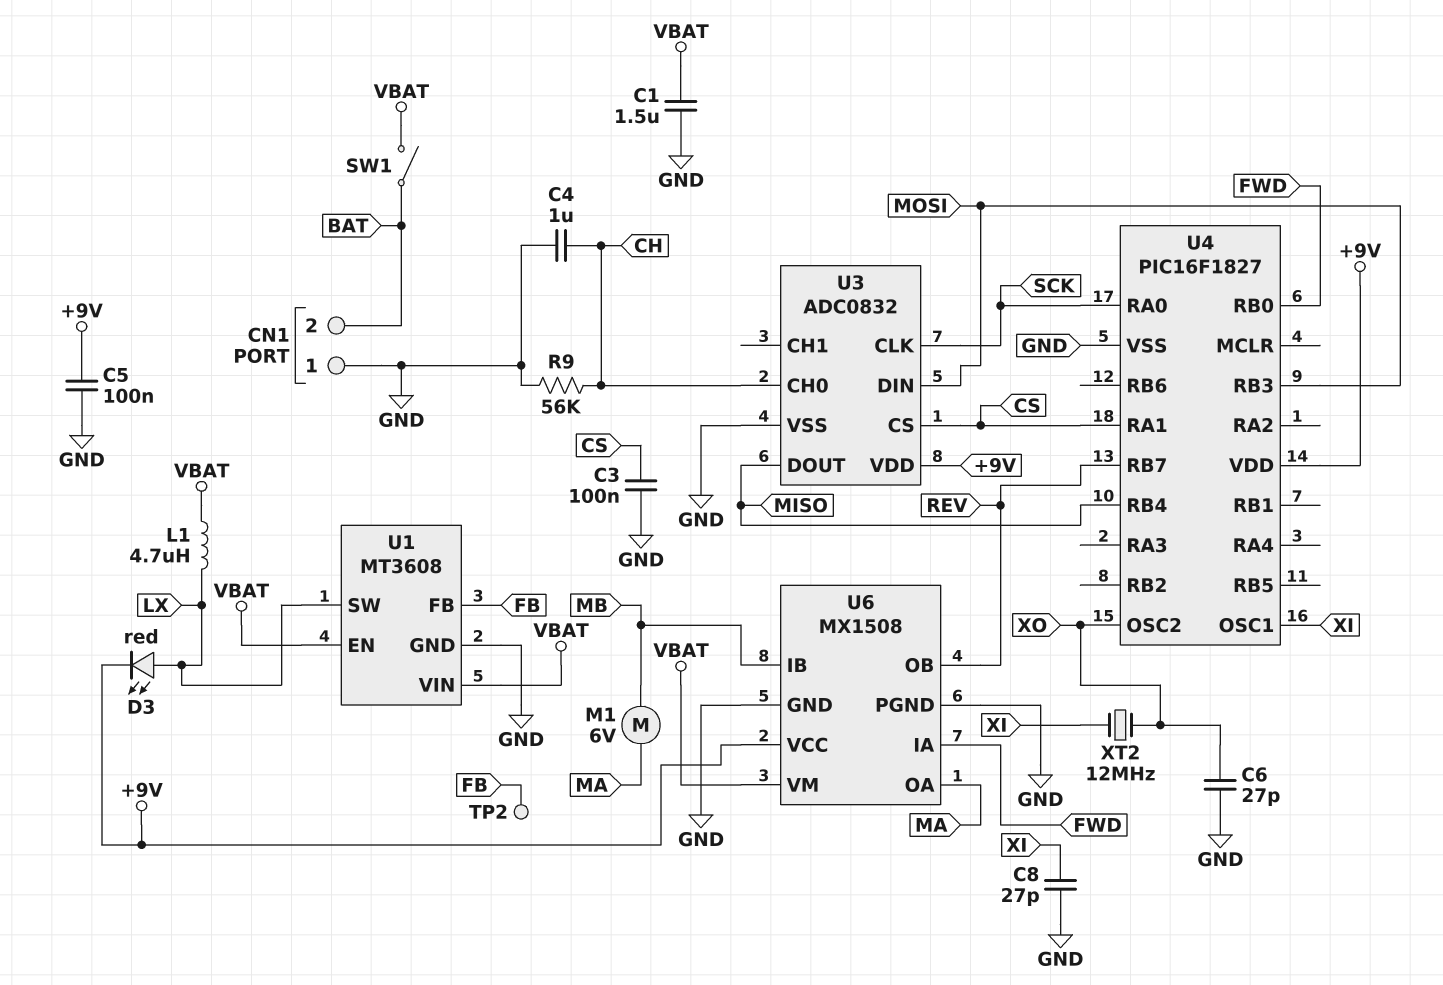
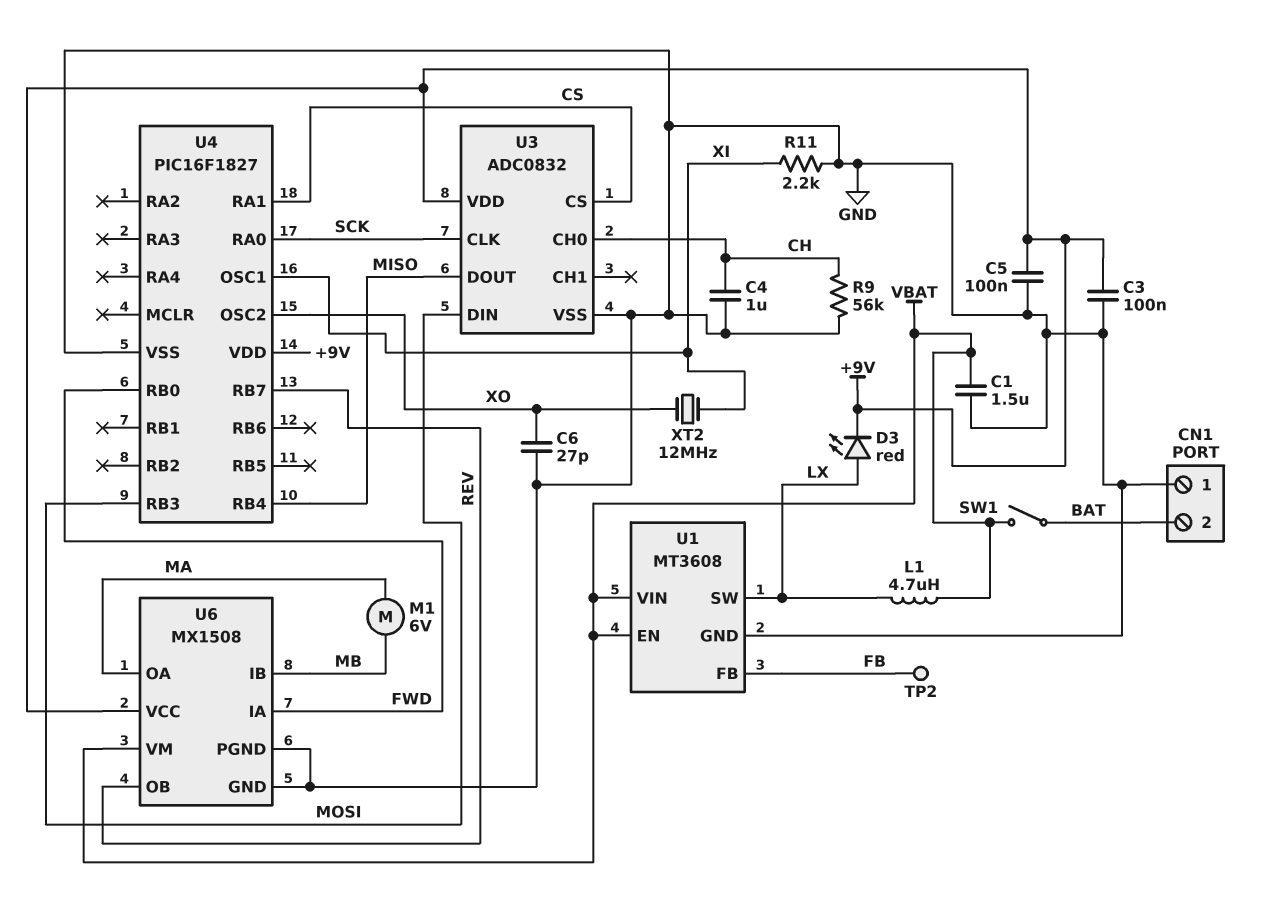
C3: 100nF (CS, GND) -> 100nF (+9V, GND)
C8: 27pF (GND, XI) -> none
R11: none -> 2.2k (GND, XI)

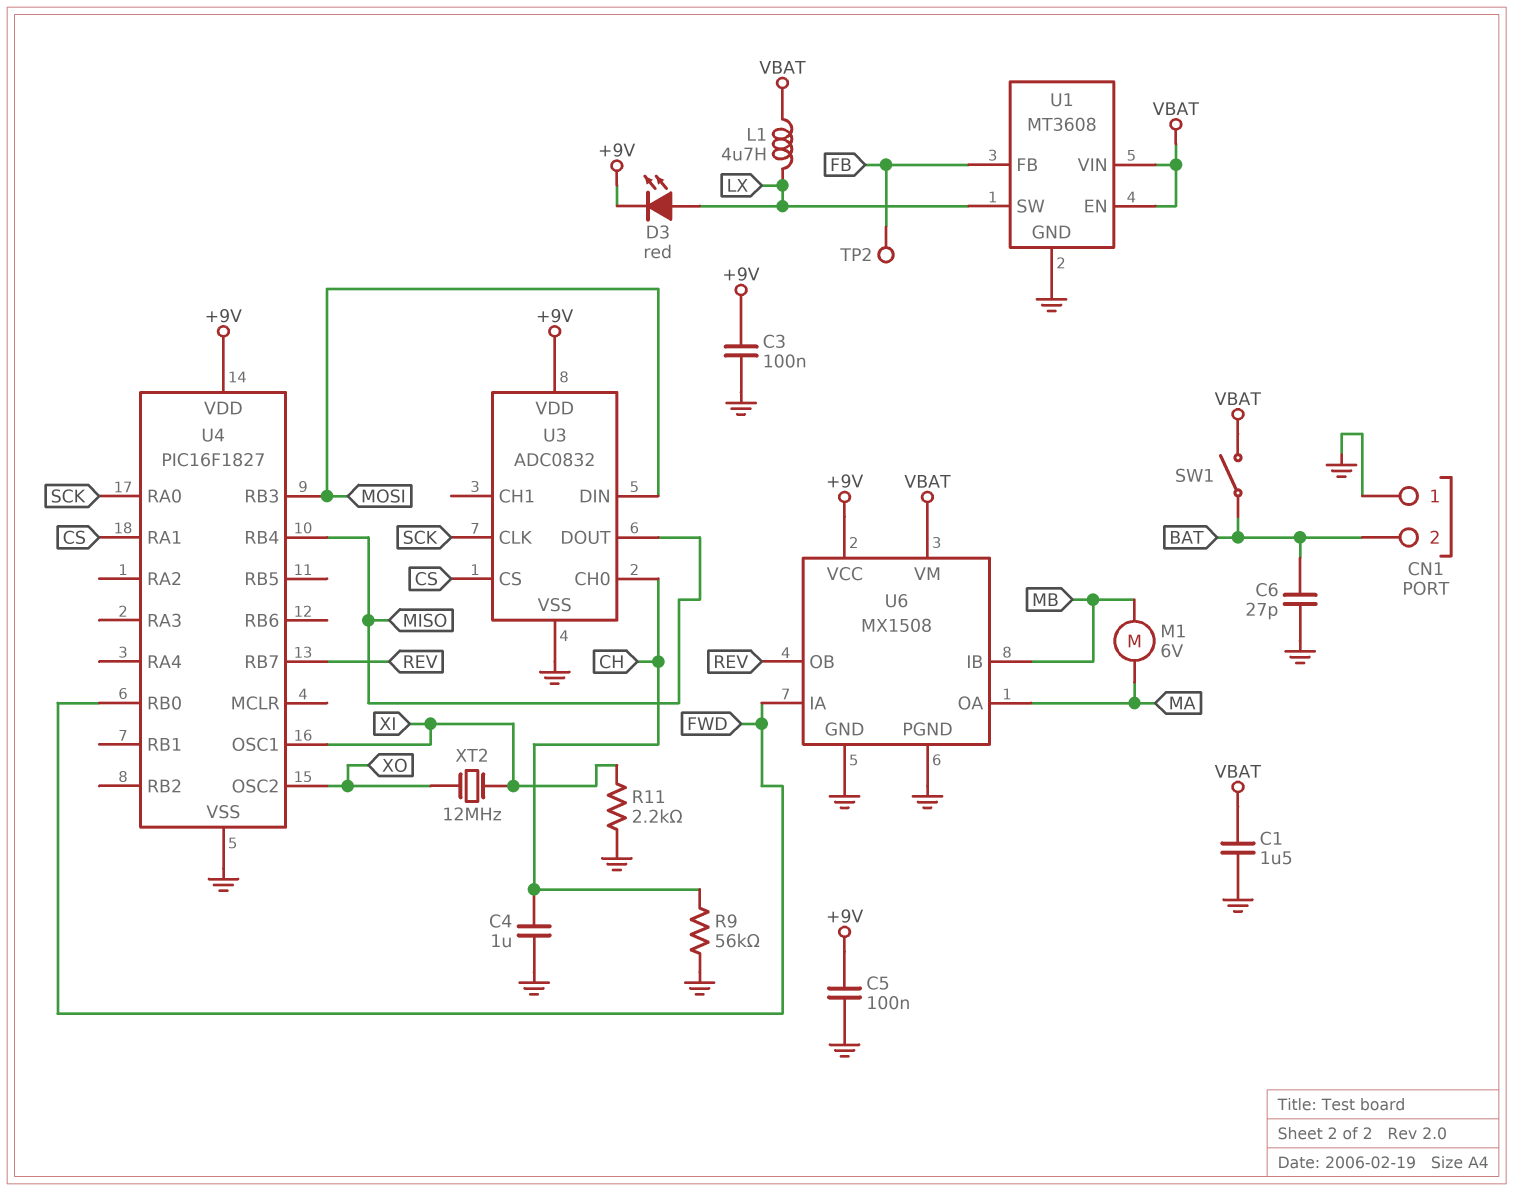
C6: 27pF (GND, XO) -> 27pF (BAT, GND)

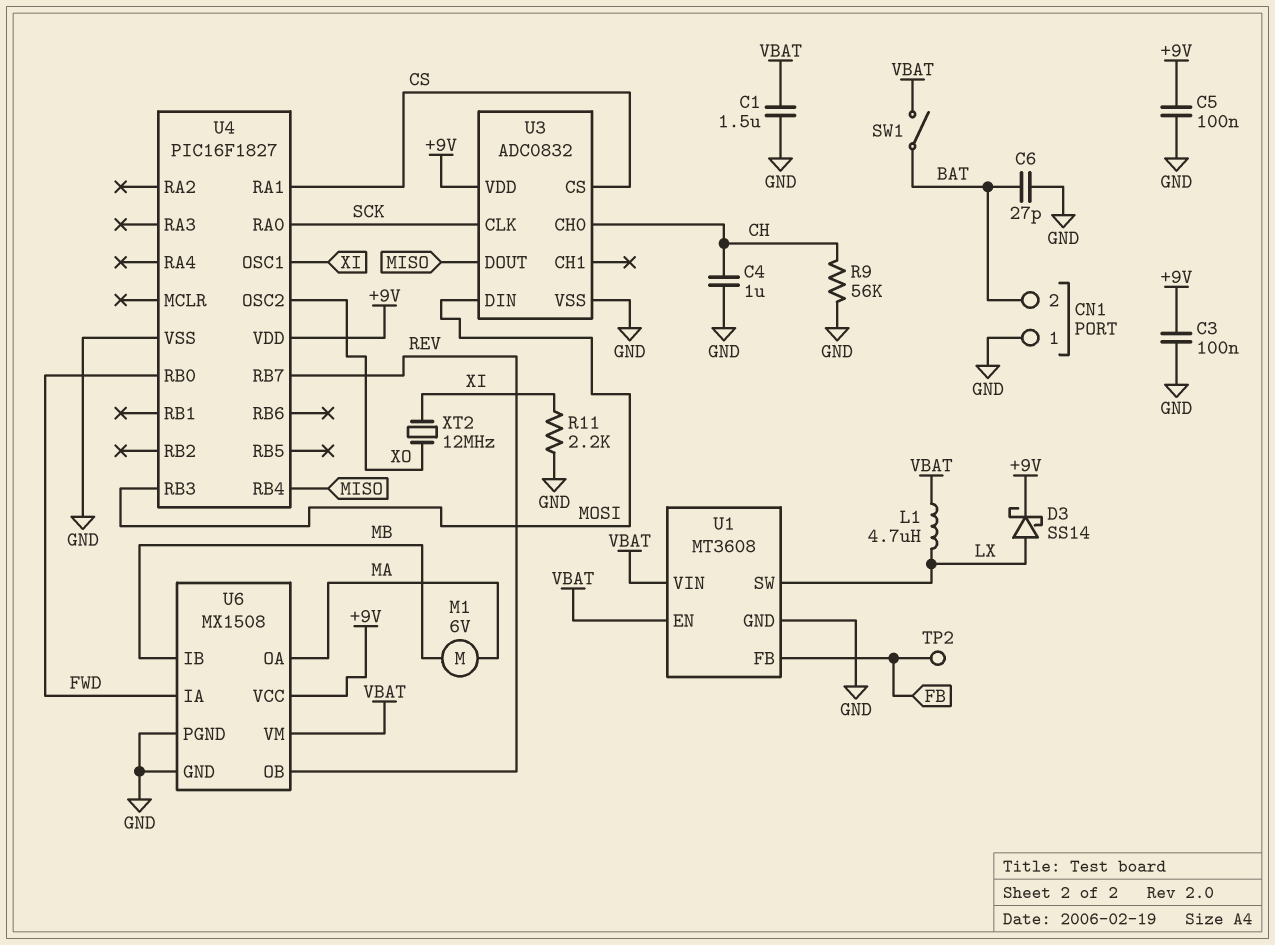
D3: LED red (A LX, K +9V) -> schottky SS14 (A LX, K +9V)

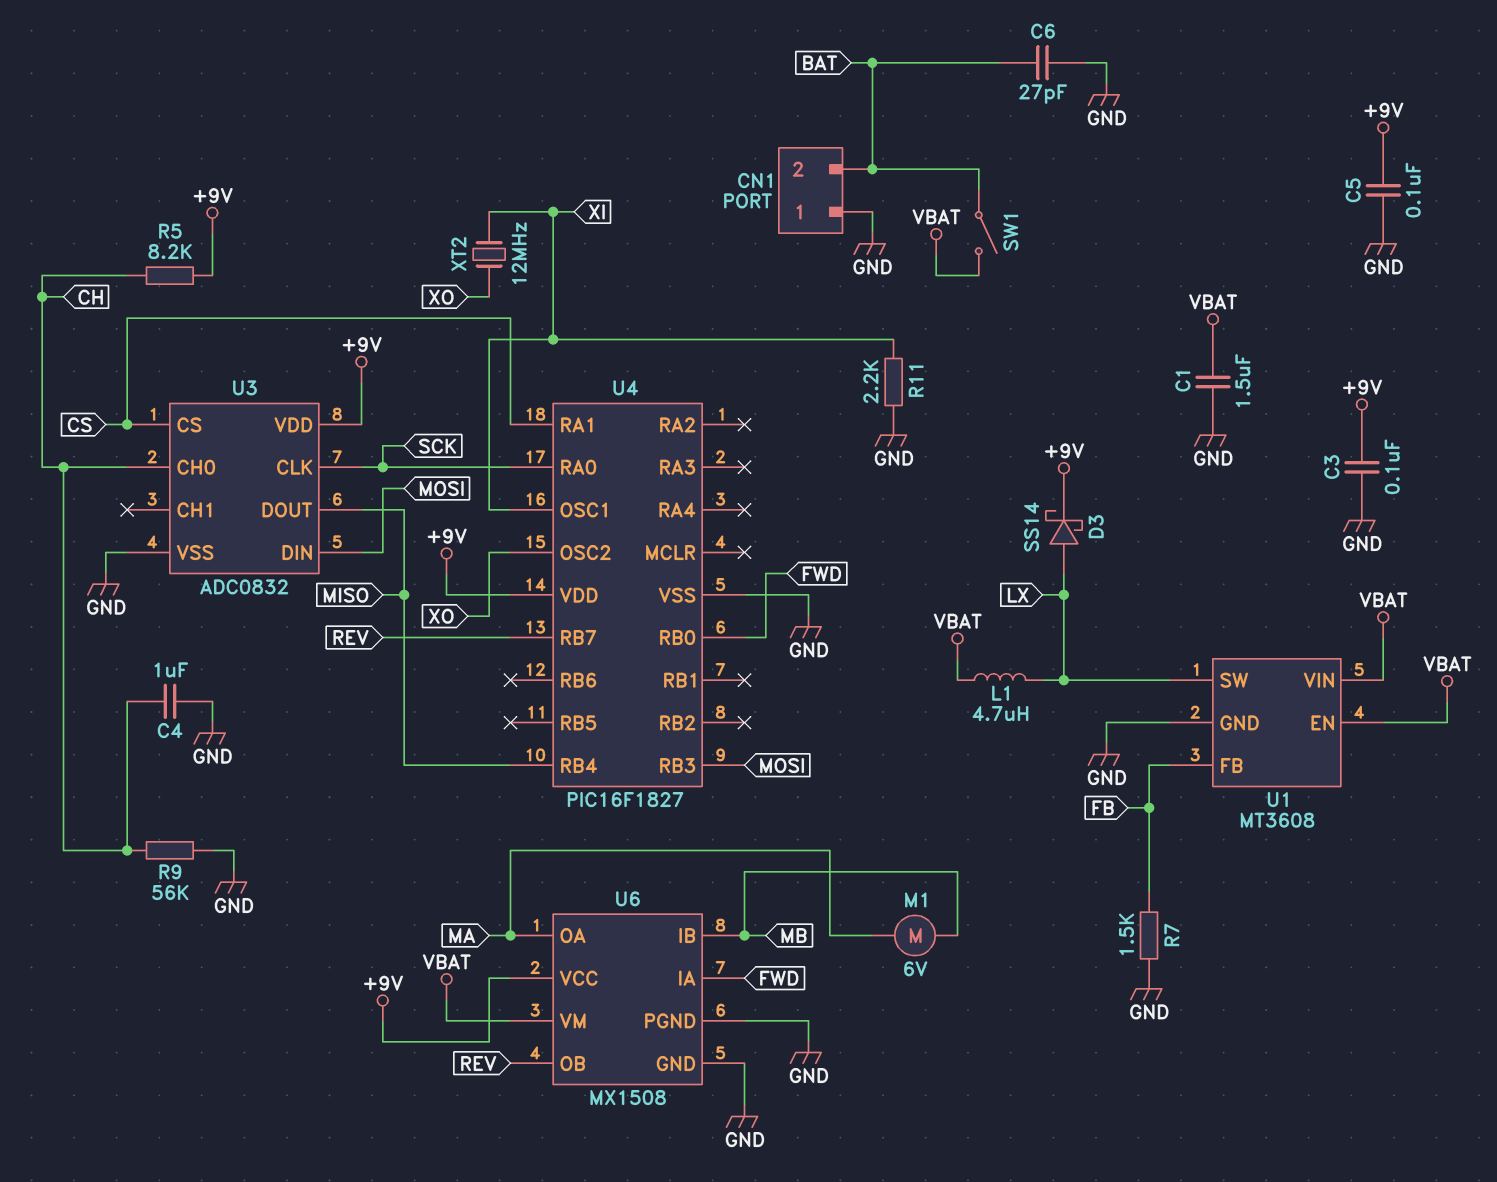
R5: none -> 8.2k (+9V, CH)
R7: none -> 1.5k (FB, GND)
TP2: test point (FB) -> none

